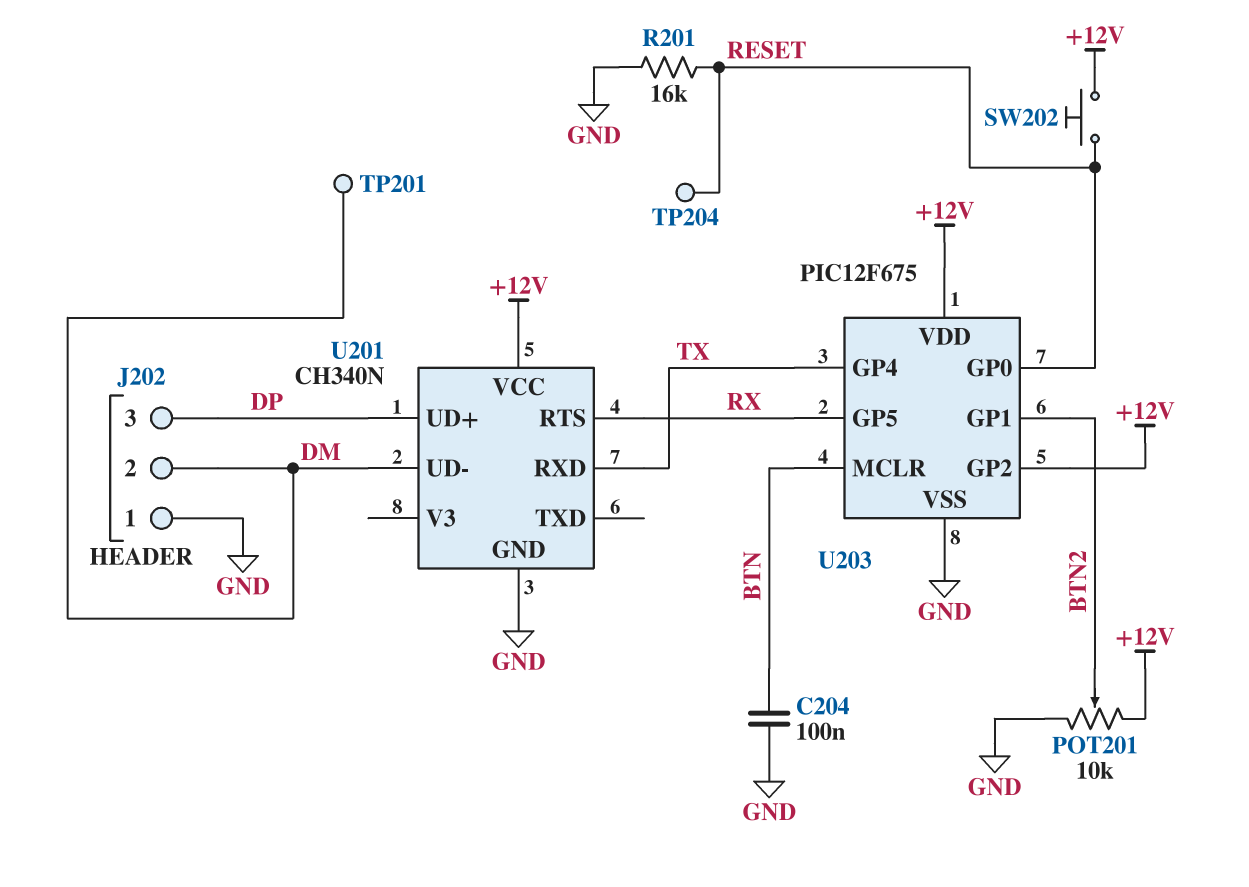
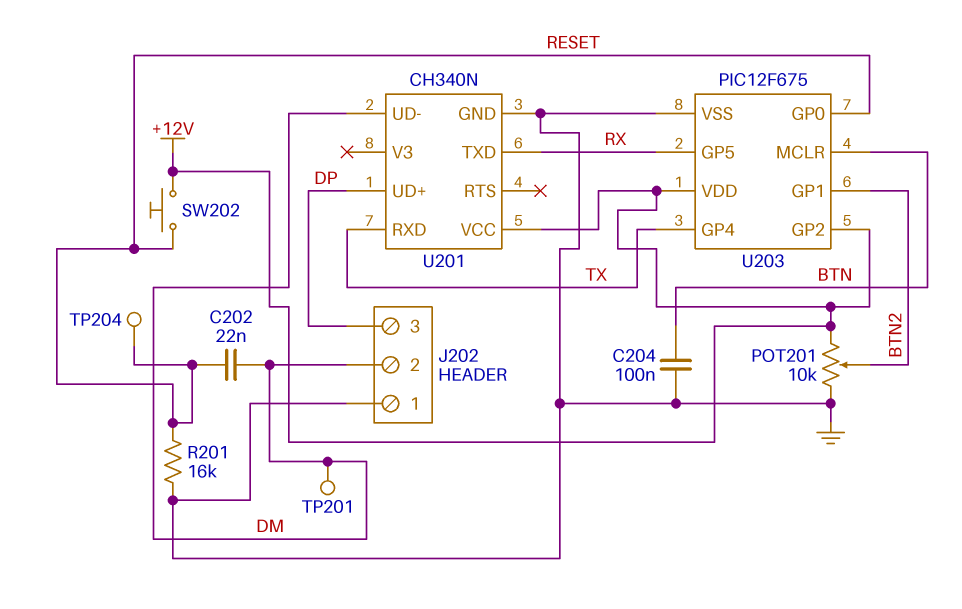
C202: none -> 22nF (DM, RESET)
U201 pin RTS: RX -> none
U201 pin TXD: none -> RX

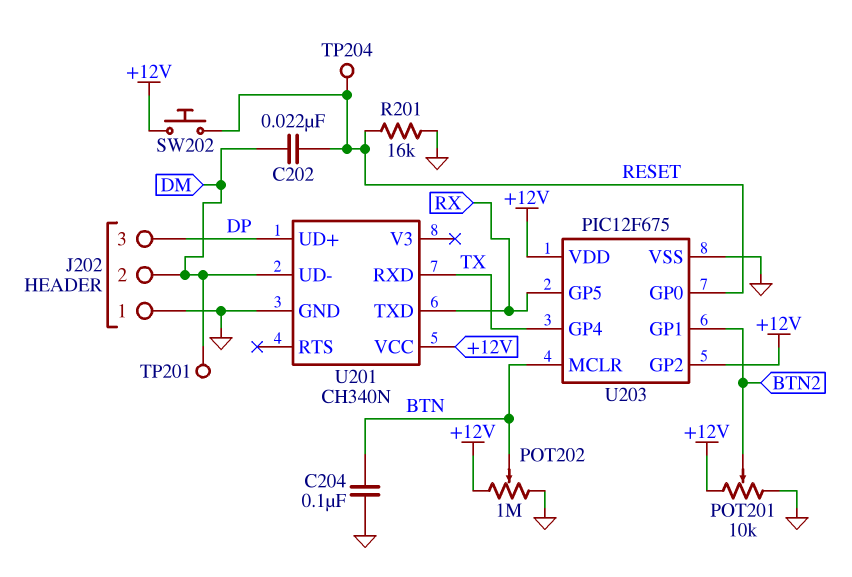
POT202: none -> 1M (+12V, GND, wiper BTN)

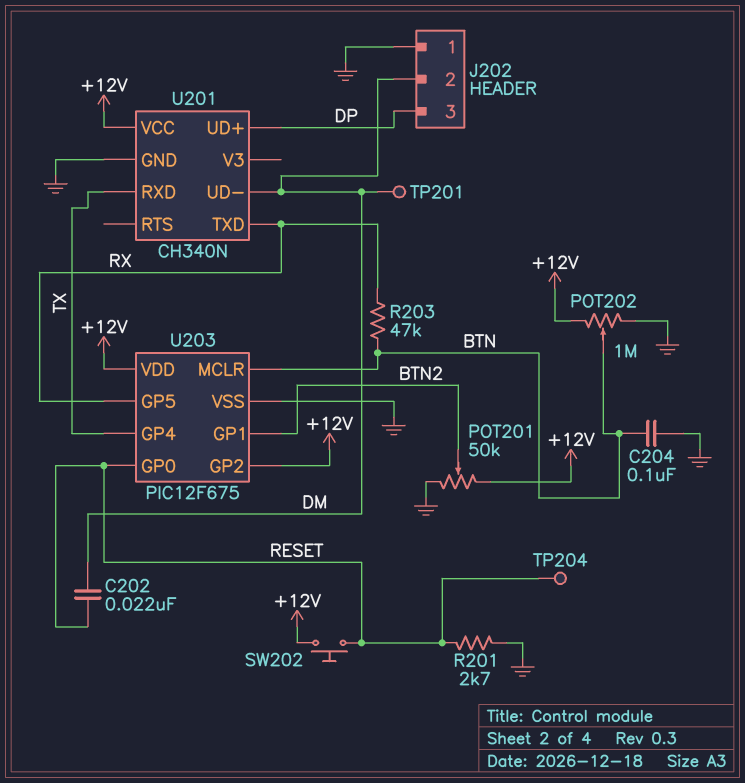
POT201: 10k (+12V, GND, wiper BTN2) -> 50k (+12V, GND, wiper BTN2)
R201: 16k (GND, RESET) -> 2.7k (GND, RESET)
R203: none -> 47k (BTN, RX)

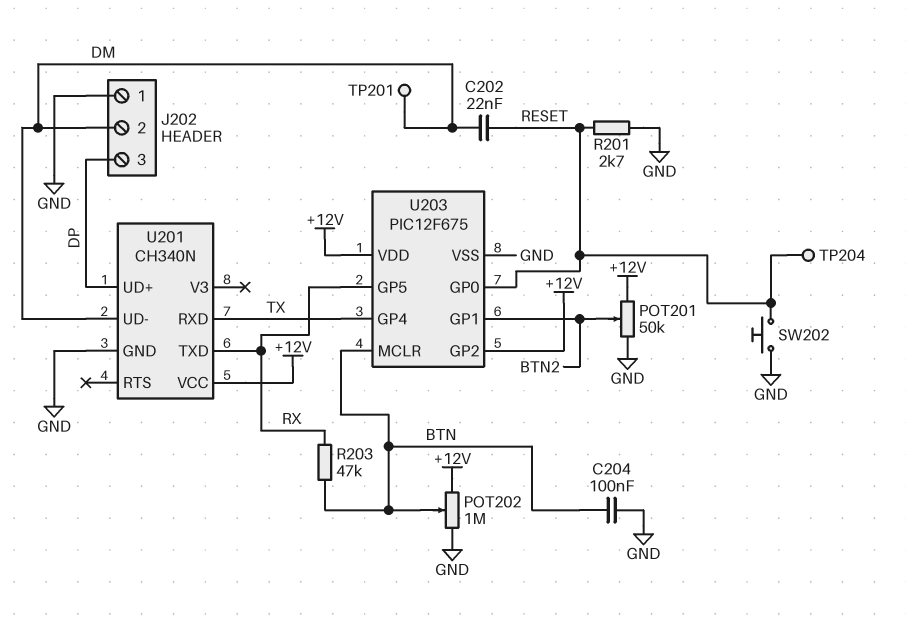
SW202: button (+12V, RESET) -> button (GND, RESET)

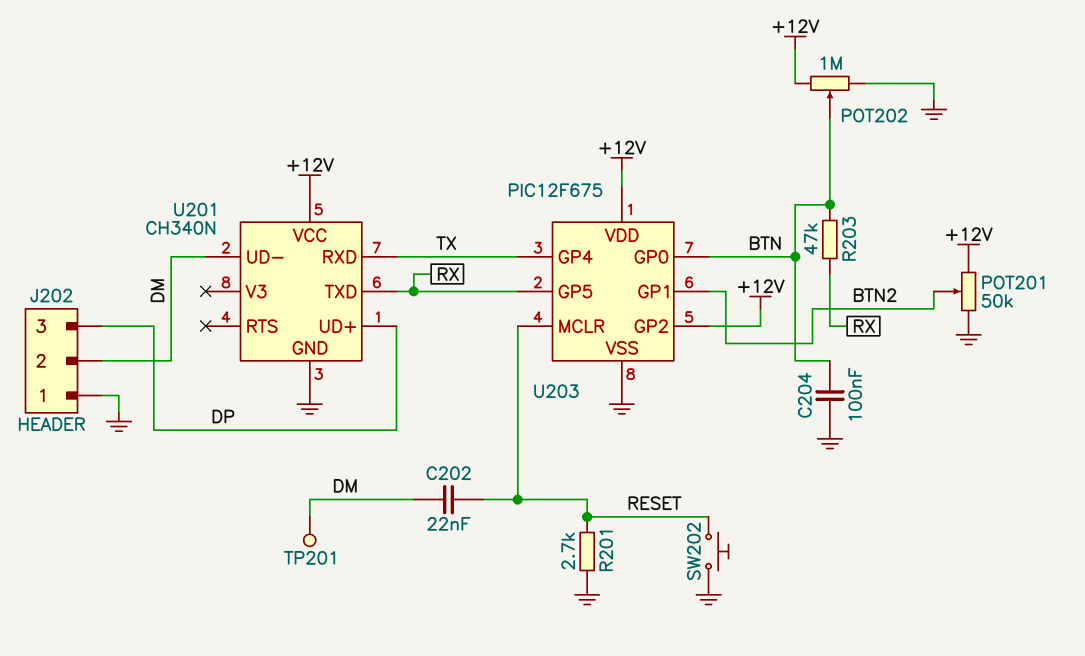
TP204: test point (RESET) -> none
U203 pin GP0: RESET -> BTN
U203 pin MCLR: BTN -> RESET

